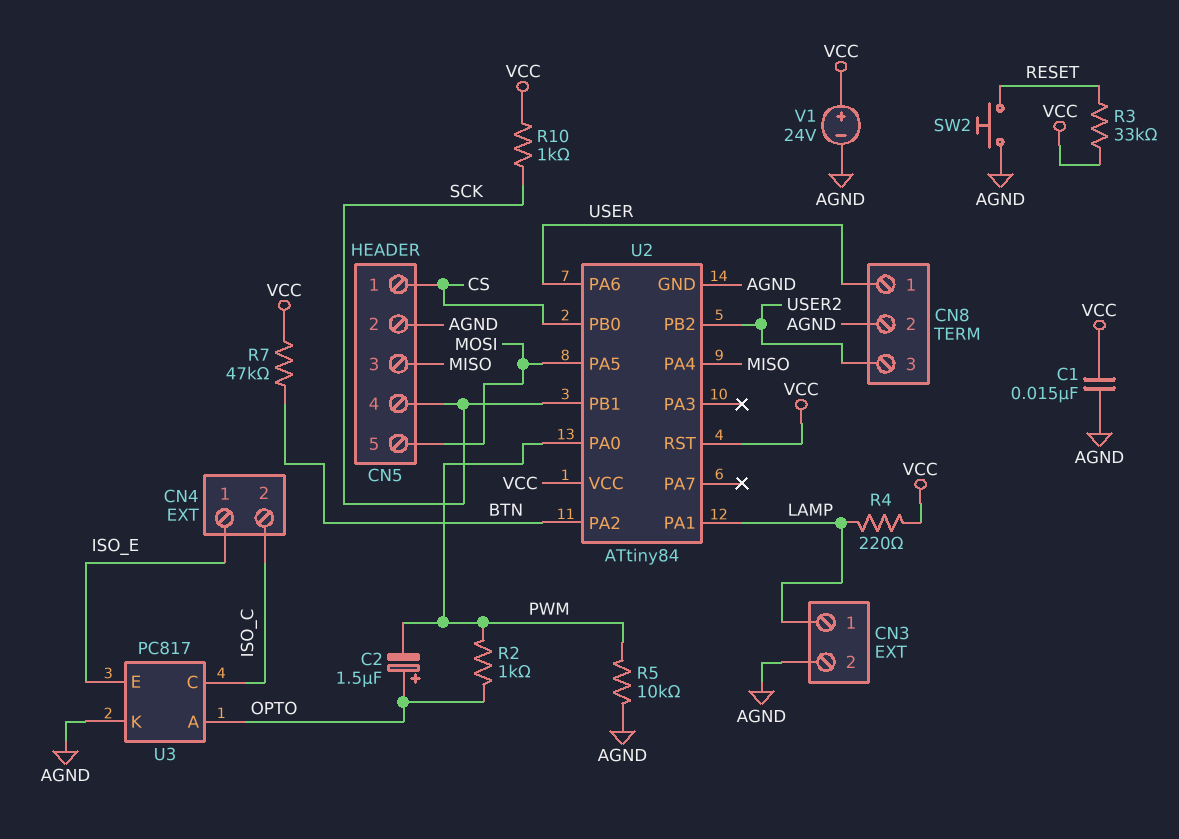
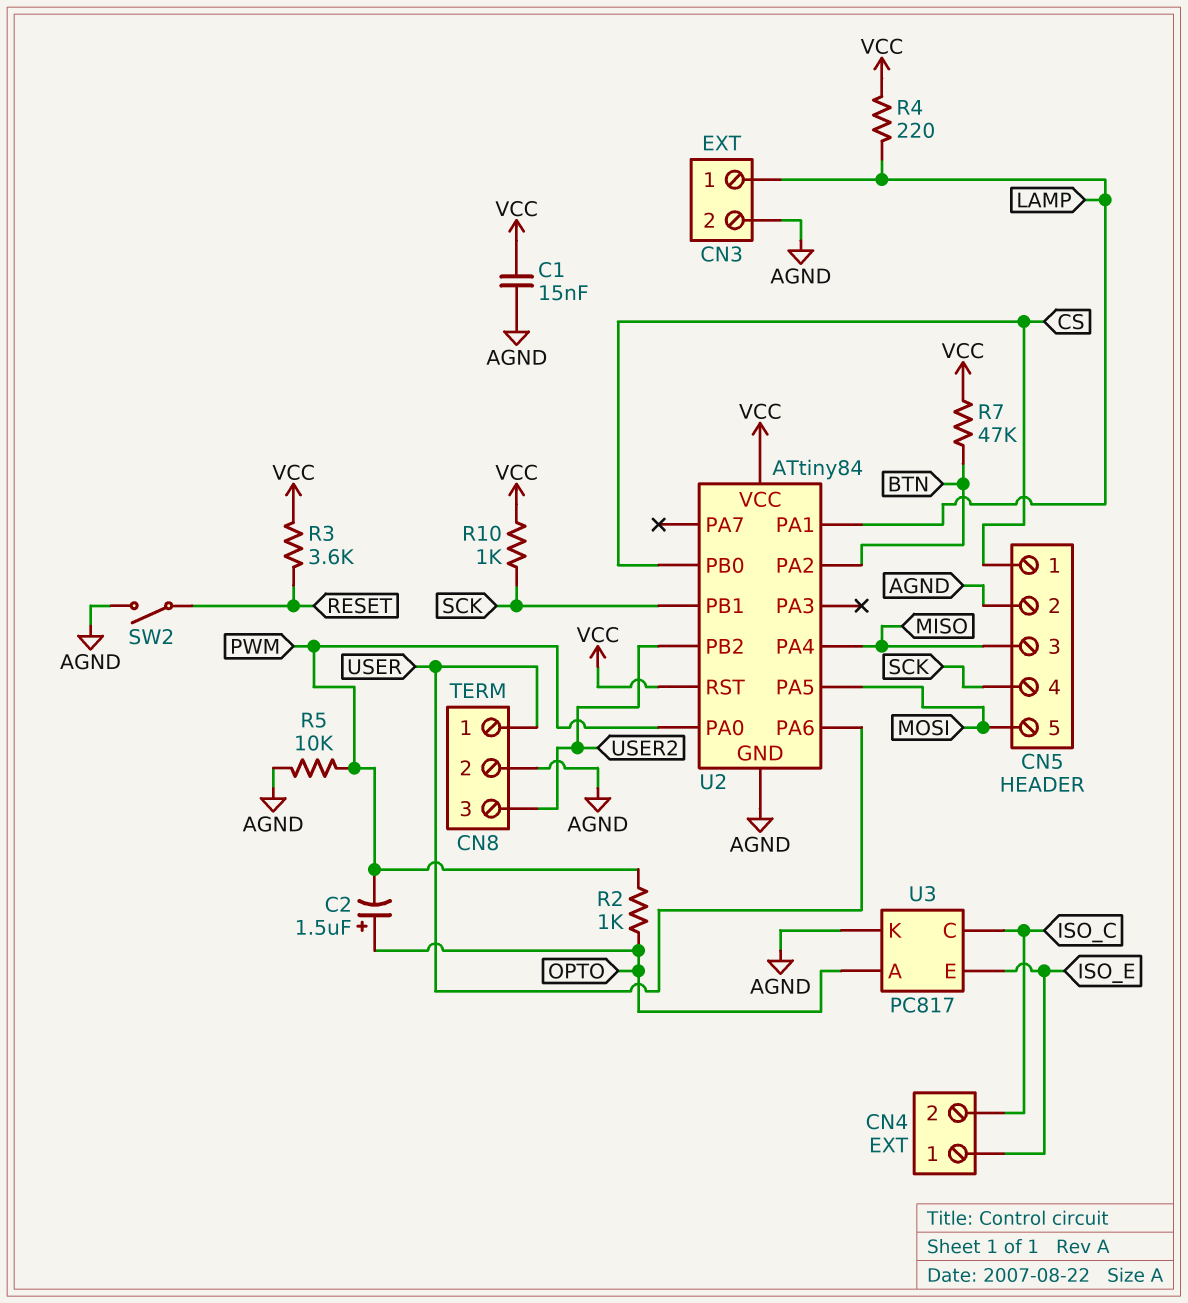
R3: 33k (RESET, VCC) -> 3.6k (RESET, VCC)
SW2: button (AGND, RESET) -> switch (AGND, RESET)
V1: 24V (plus VCC, minus AGND) -> none

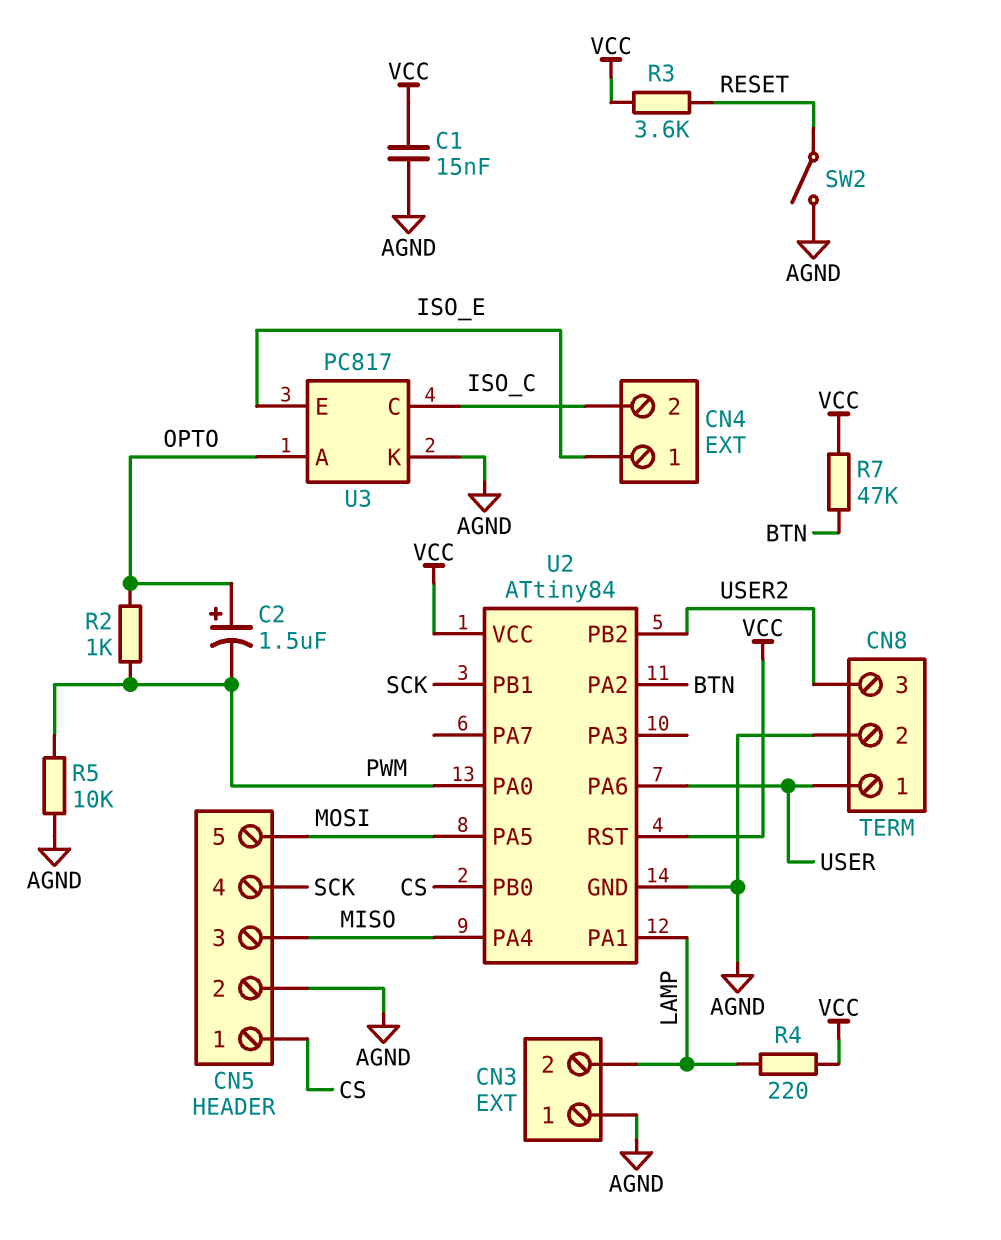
CN3 pin 1: LAMP -> AGND
CN3 pin 2: AGND -> LAMP
R10: 1k (SCK, VCC) -> none

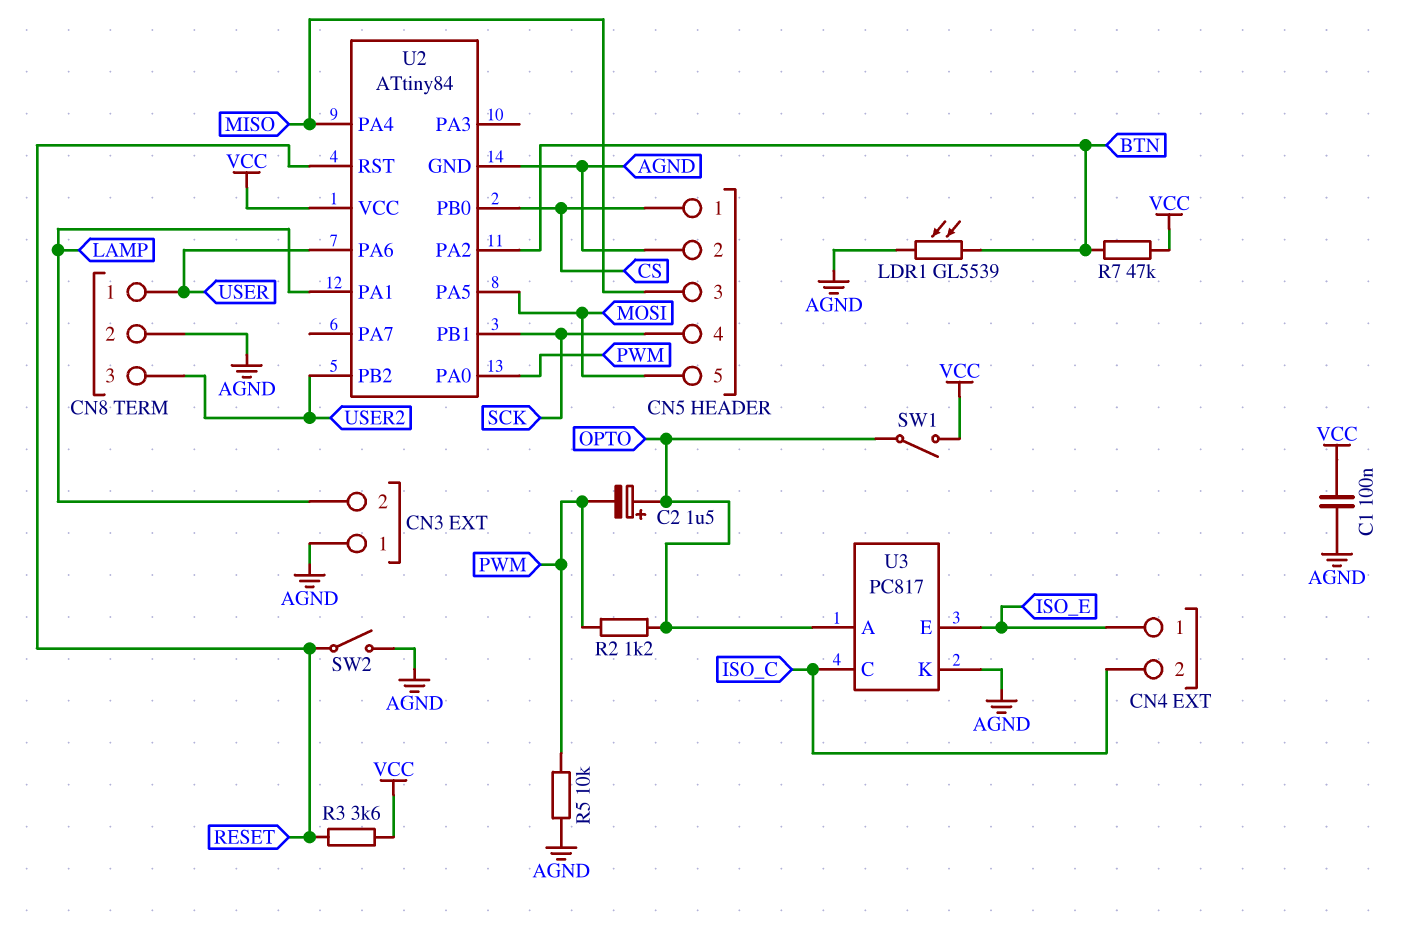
C1: 15nF (AGND, VCC) -> 100nF (AGND, VCC)
LDR1: none -> GL5539 (AGND, BTN)
R2: 1k (OPTO, PWM) -> 1.2k (OPTO, PWM)
R4: 220 (LAMP, VCC) -> none
SW1: none -> switch (OPTO, VCC)
U2 pin RST: VCC -> RESET

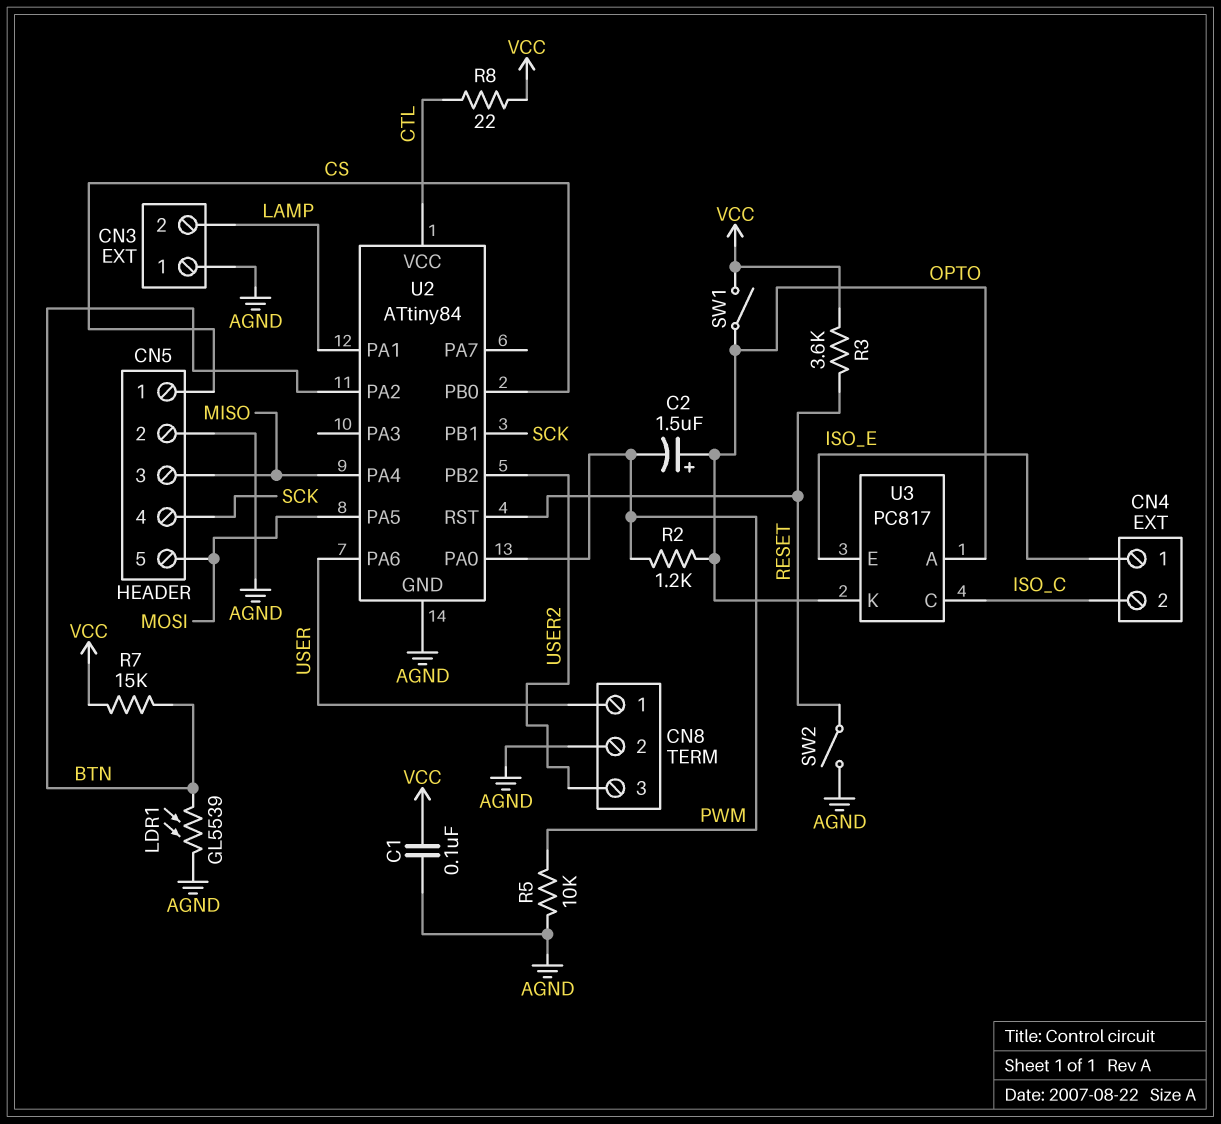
R7: 47k (BTN, VCC) -> 15k (BTN, VCC)
R8: none -> 22 (CTL, VCC)
U2 pin VCC: VCC -> CTL
U3 pin K: AGND -> OPTO

